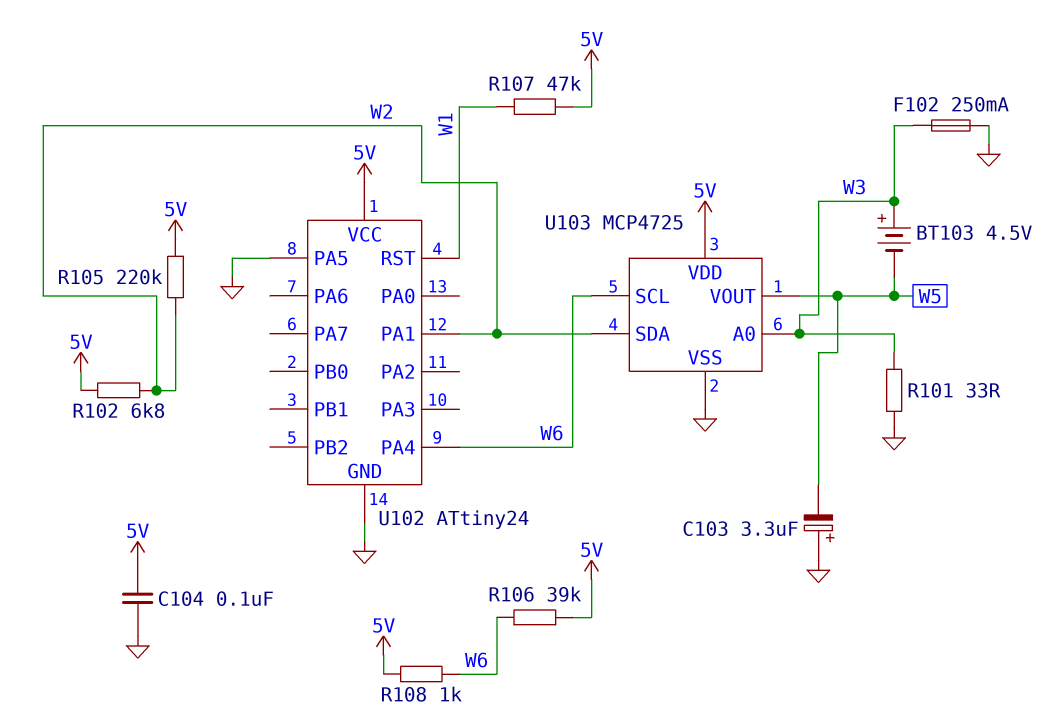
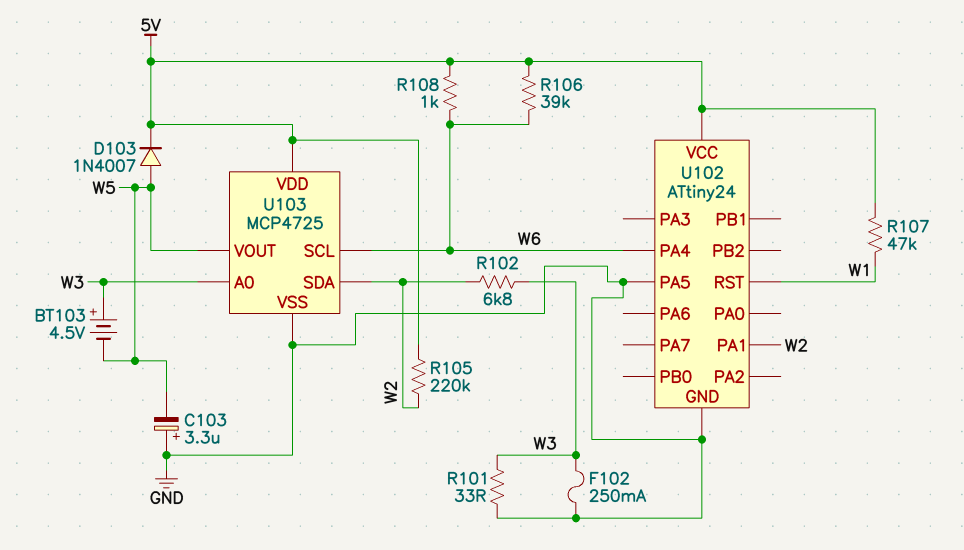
C104: 100nF (5V, GND) -> none
D103: none -> diode 1N4007 (A W5, K 5V)
R102: 6.8k (5V, W2) -> 6.8k (W2, W3)

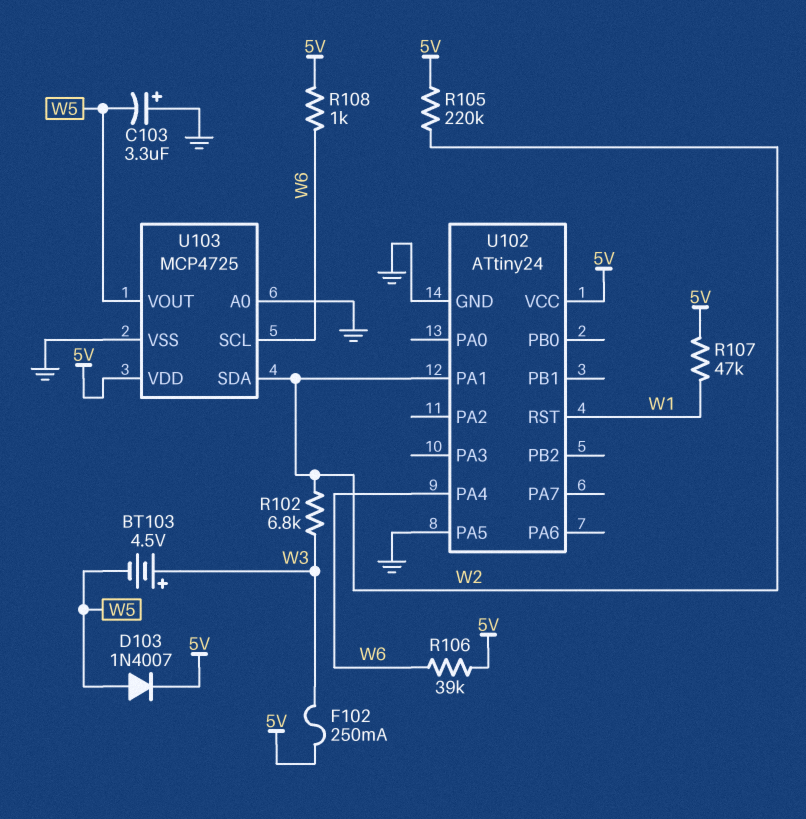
F102: 250mA (GND, W3) -> 250mA (5V, W3)
R101: 33 (GND, W3) -> none
U103 pin A0: W3 -> GND

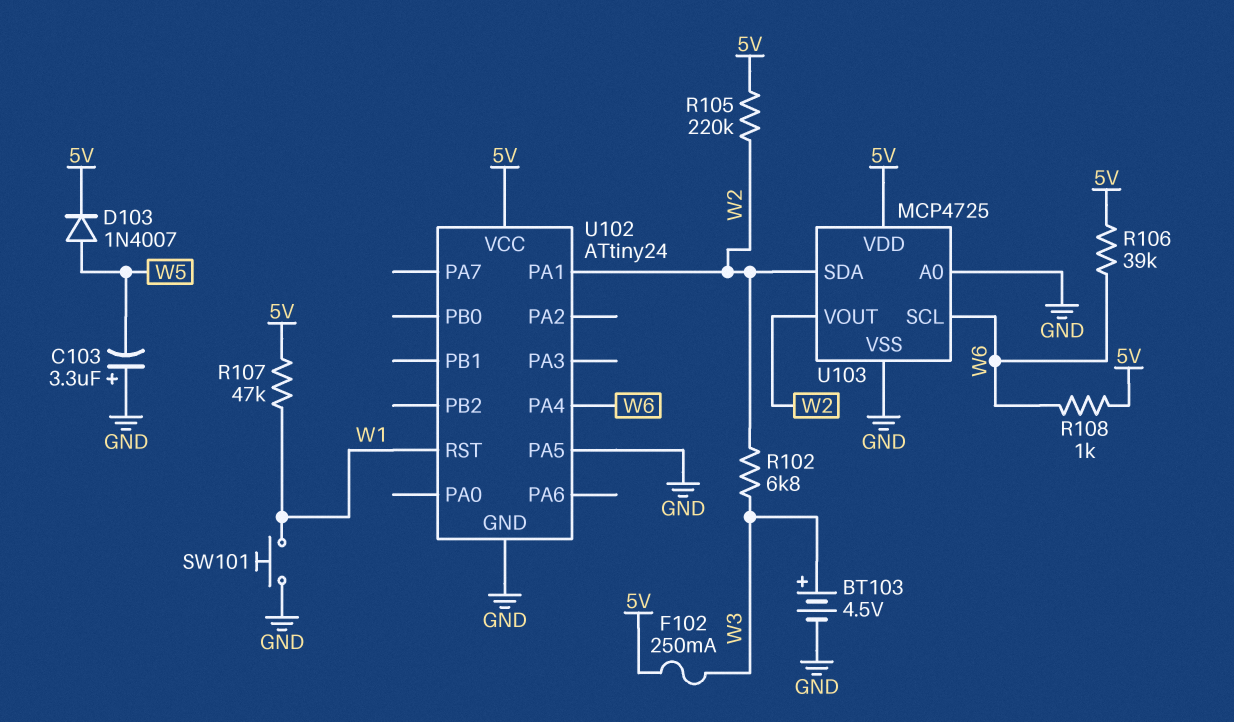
BT103: 4.5V (plus W3, minus W5) -> 4.5V (plus W3, minus GND)
SW101: none -> button (GND, W1)
U103 pin VOUT: W5 -> W2

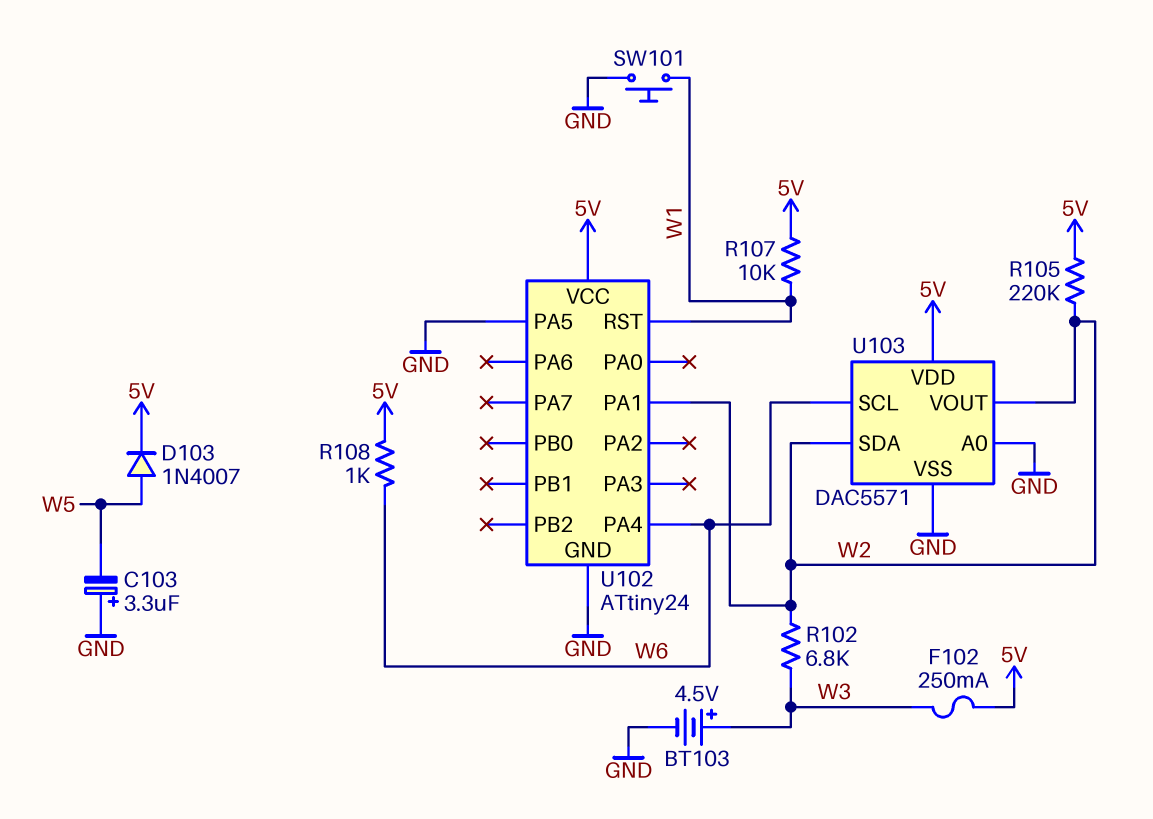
R106: 39k (5V, W6) -> none
R107: 47k (5V, W1) -> 10k (5V, W1)
U103: MCP4725 -> DAC5571

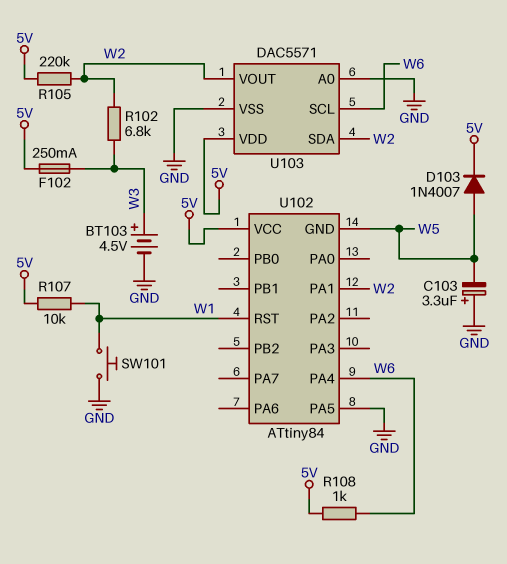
U102: ATtiny24 -> ATtiny84
U102 pin GND: GND -> W5

